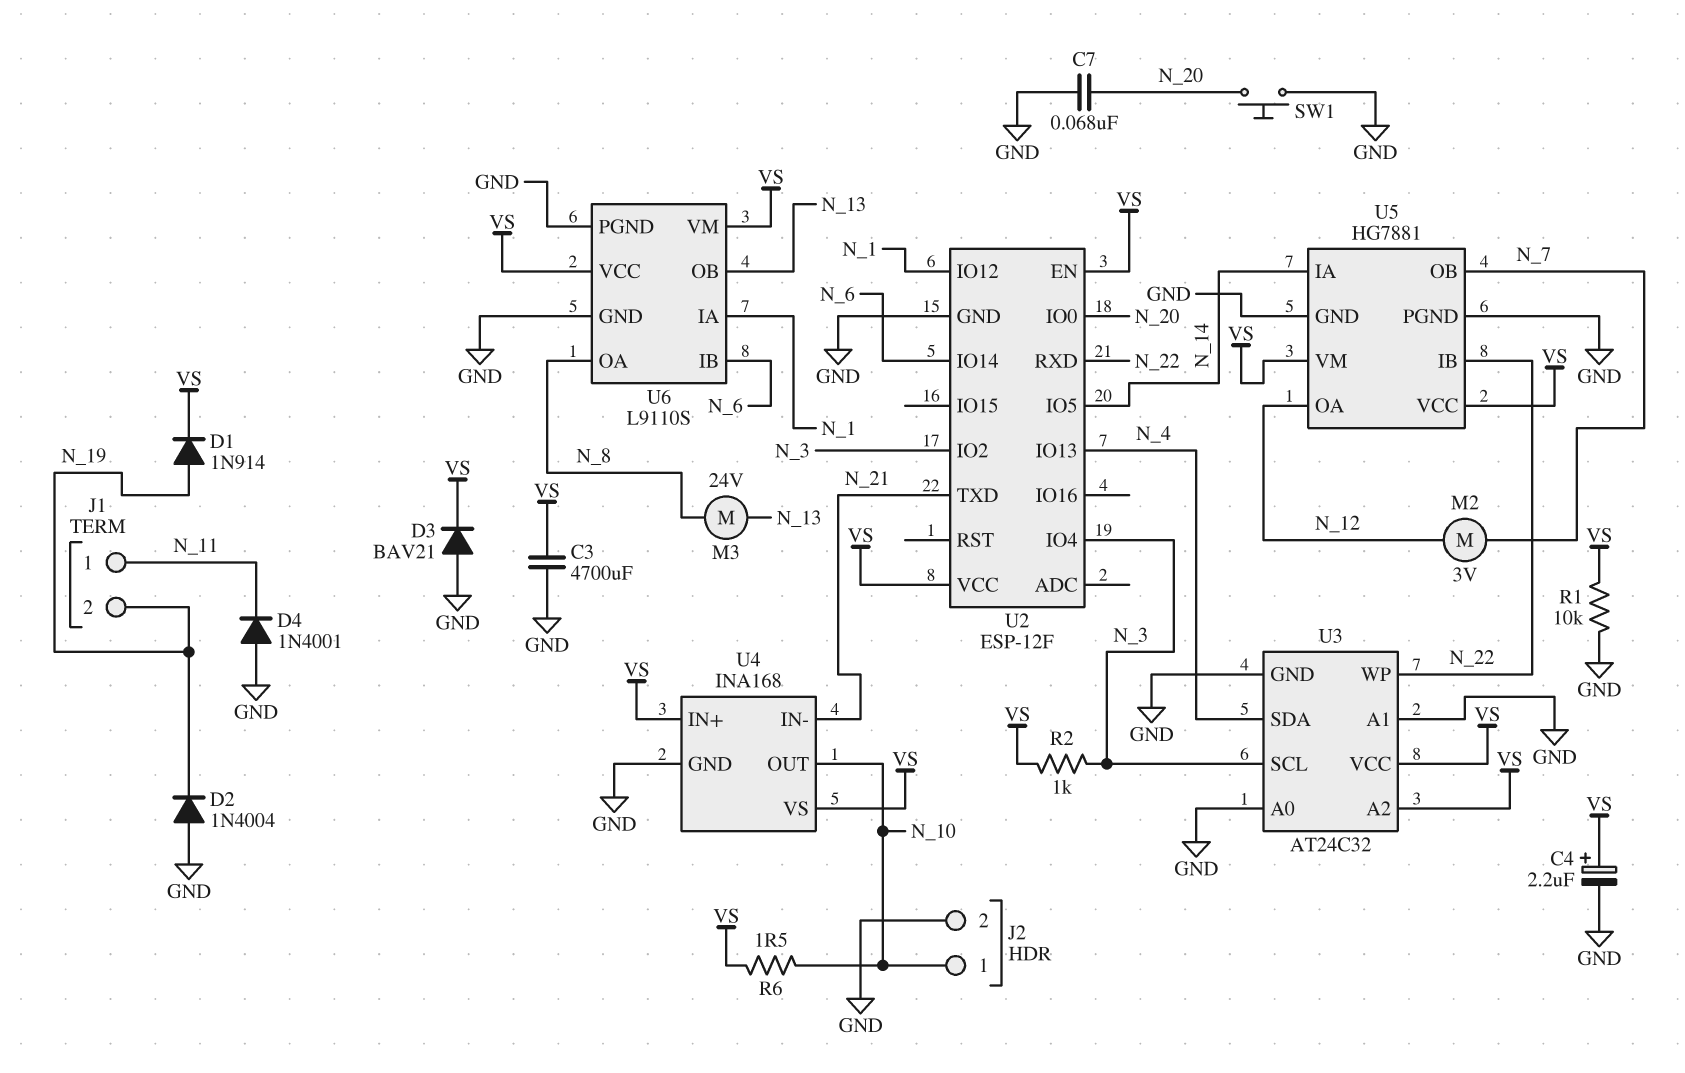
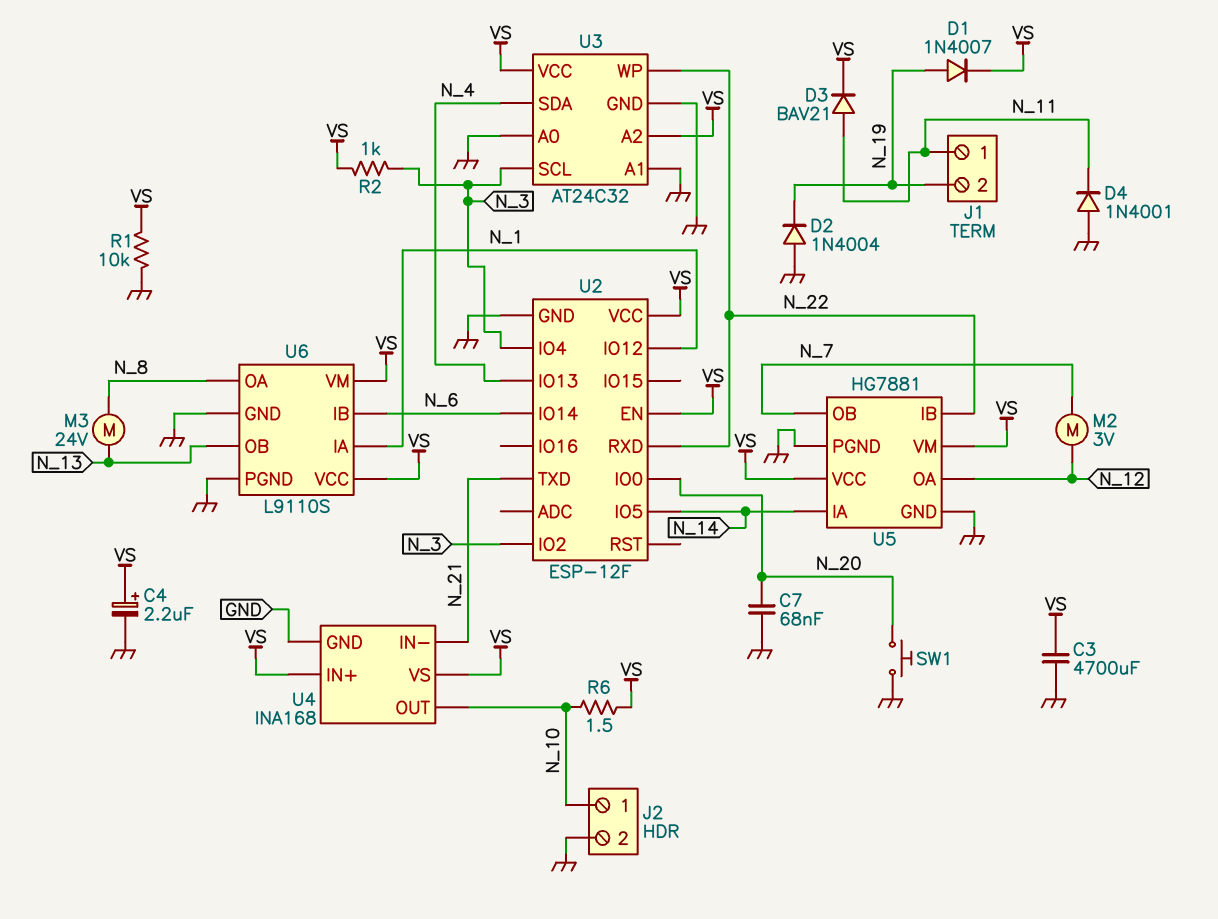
D1: diode 1N914 (A N_19, K VS) -> diode 1N4007 (A N_19, K VS)
D3: diode BAV21 (A GND, K VS) -> diode BAV21 (A N_11, K VS)

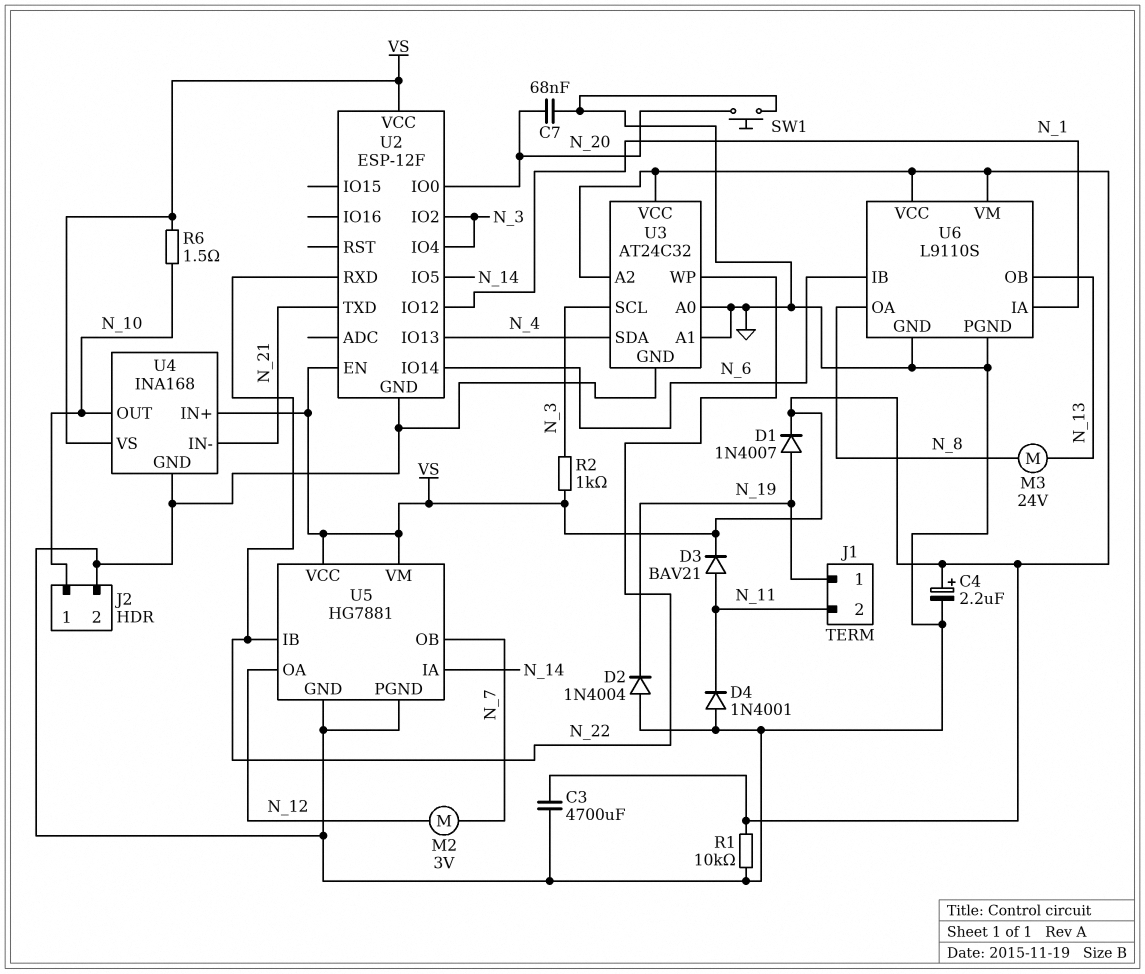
J1 pin 1: N_11 -> N_19
J1 pin 2: N_19 -> N_11

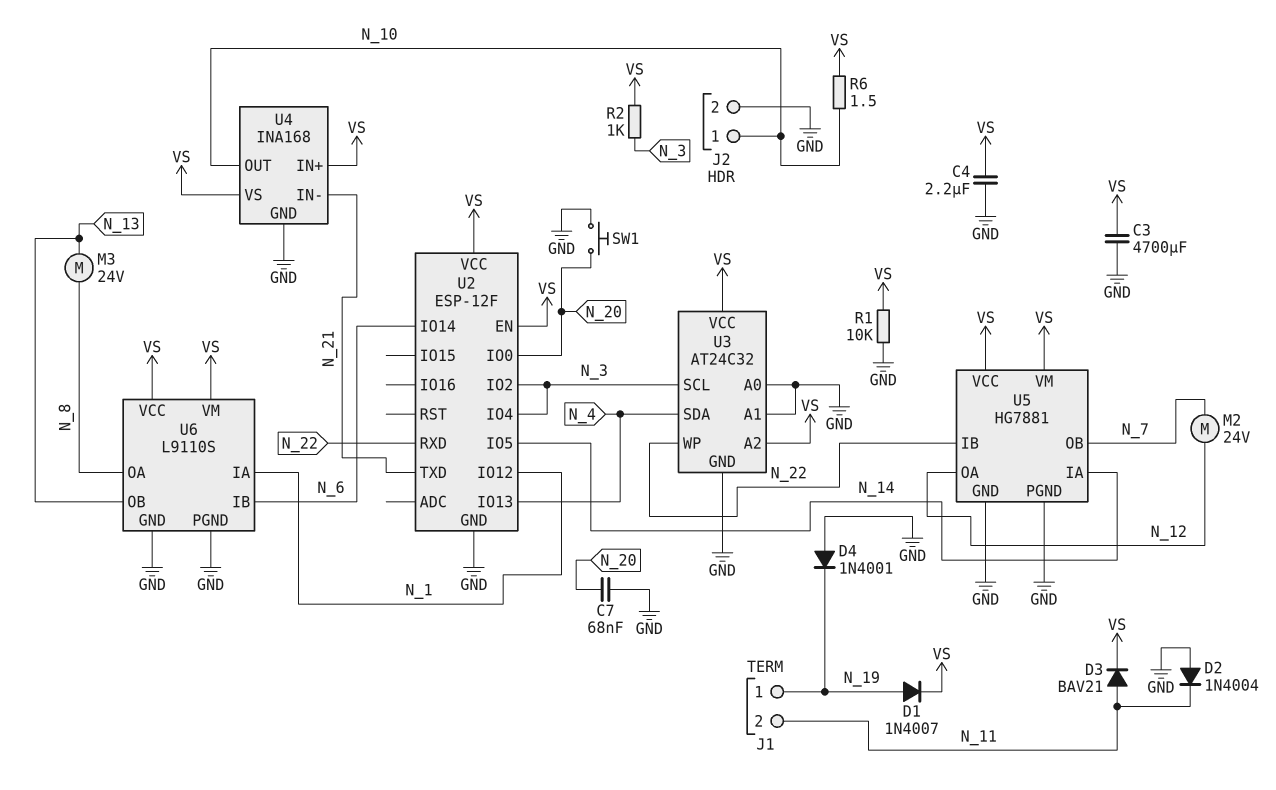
C4: 2.2uF (plus VS, minus GND) -> 2.2uF (GND, VS)
D2: diode 1N4004 (A GND, K N_19) -> diode 1N4004 (A GND, K N_11)
D4: diode 1N4001 (A GND, K N_11) -> diode 1N4001 (A GND, K N_19)
M2: motor 3V (N_7, N_12) -> motor 24V (N_7, N_12)

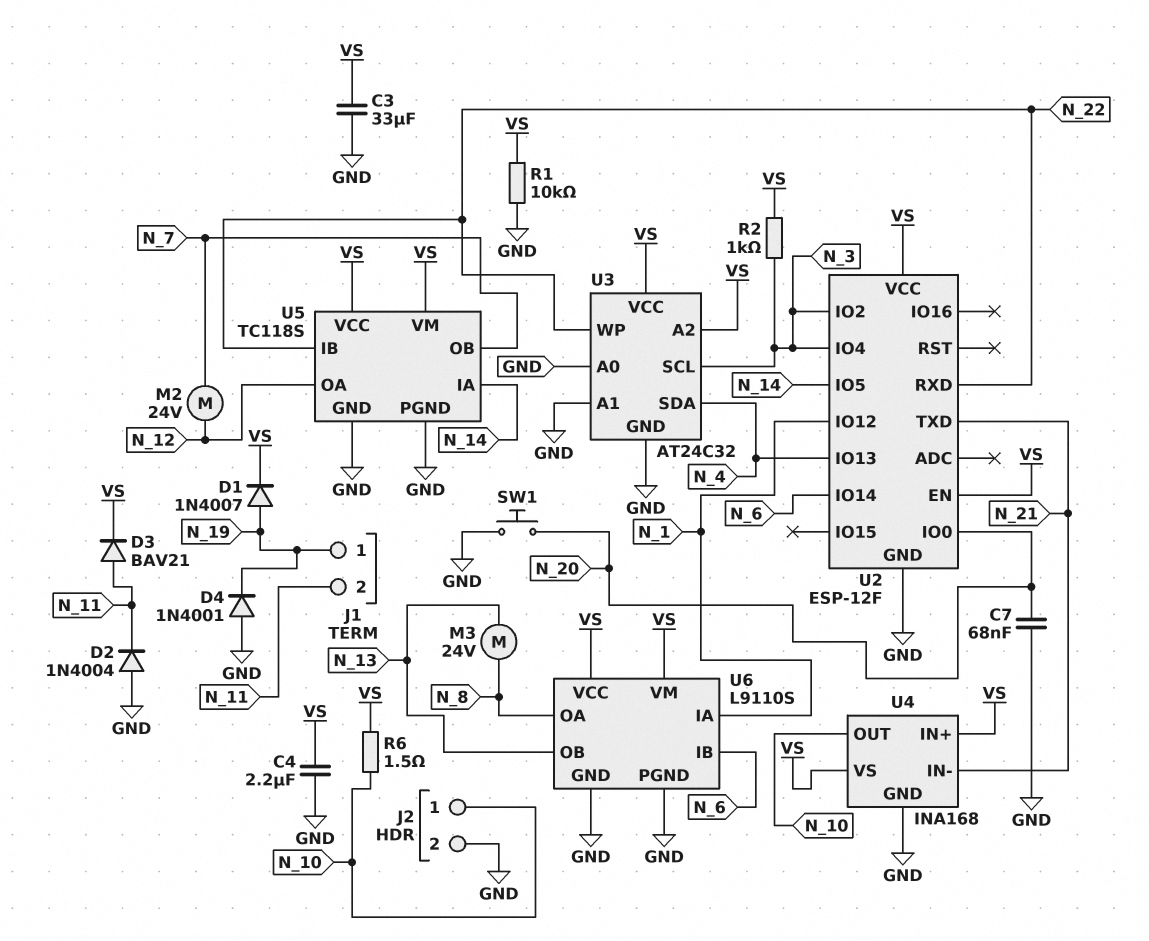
C3: 4700uF (GND, VS) -> 33uF (GND, VS)
U5: HG7881 -> TC118S

